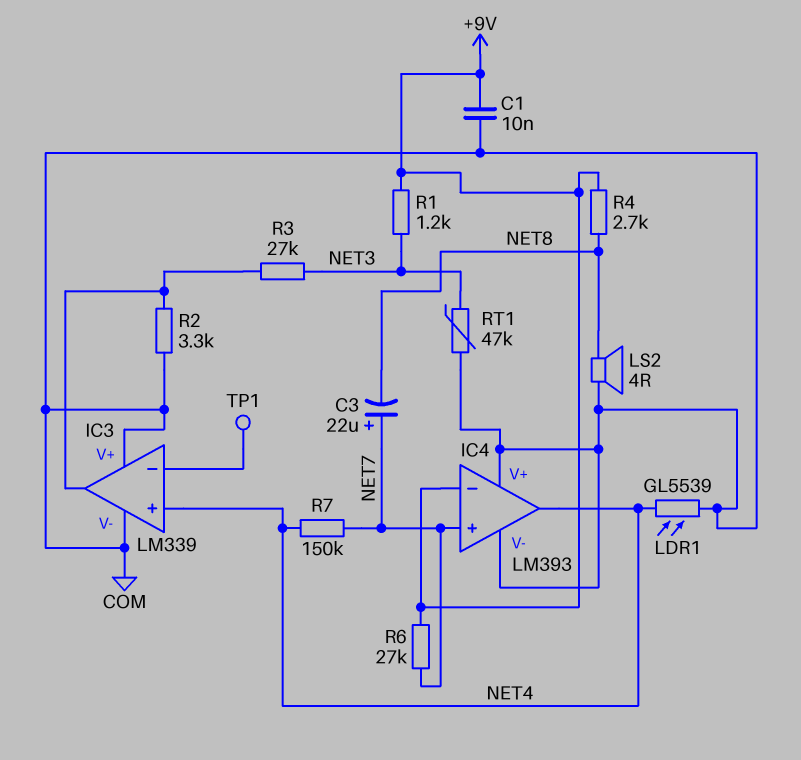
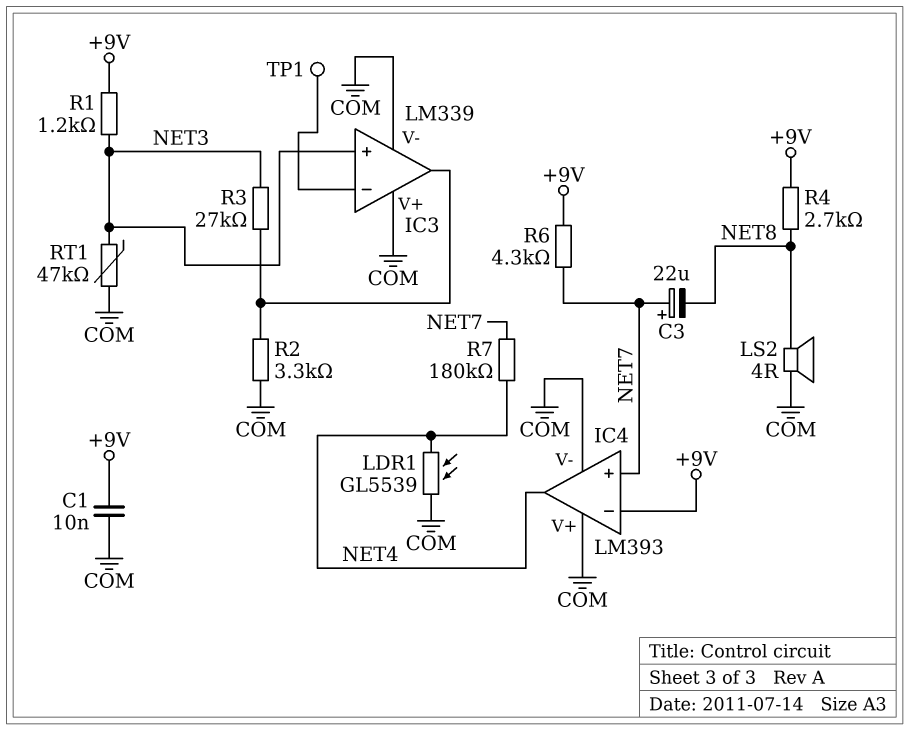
IC3 pin in+: NET4 -> NET3
R6: 27k (+9V, NET7) -> 4.3k (+9V, NET7)
R7: 150k (NET4, NET7) -> 180k (NET4, NET7)

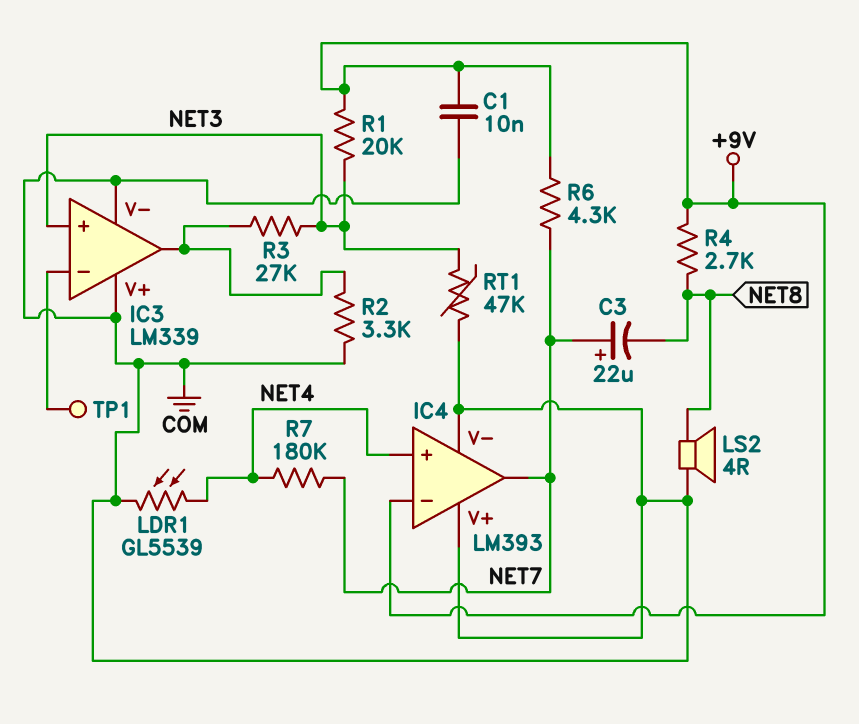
IC4 pin in+: NET7 -> NET4
IC4 pin out: NET4 -> NET7
R1: 1.2k (+9V, NET3) -> 20k (+9V, NET3)

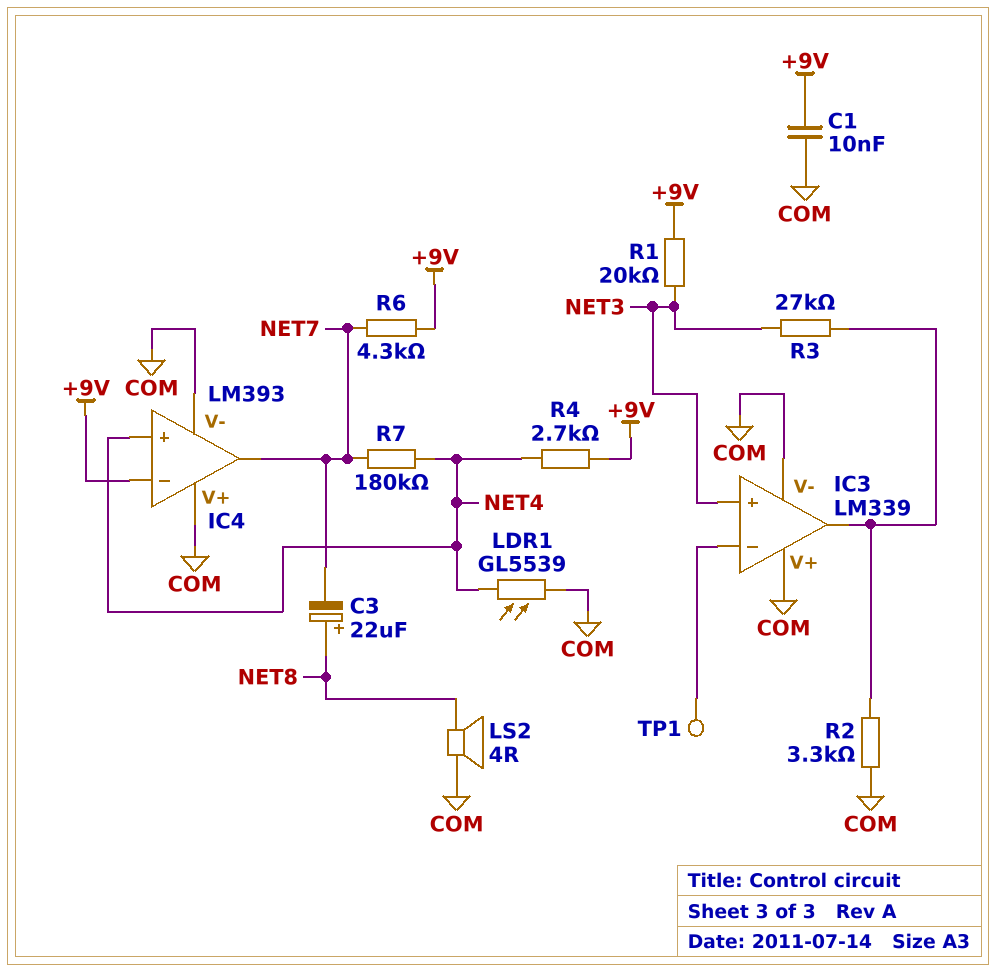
C3: 22uF (plus NET7, minus NET8) -> 22uF (plus NET8, minus NET7)
R4: 2.7k (+9V, NET8) -> 2.7k (+9V, NET4)
RT1: 47k (COM, NET3) -> none

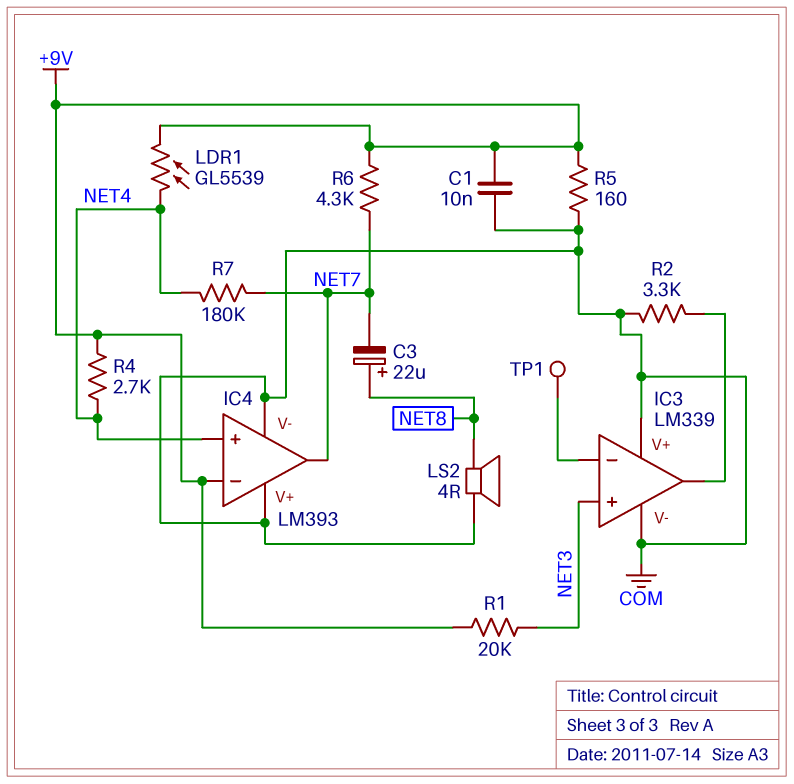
LDR1: GL5539 (COM, NET4) -> GL5539 (+9V, NET4)
R3: 27k (IC3/out, NET3) -> none
R5: none -> 160 (+9V, COM)

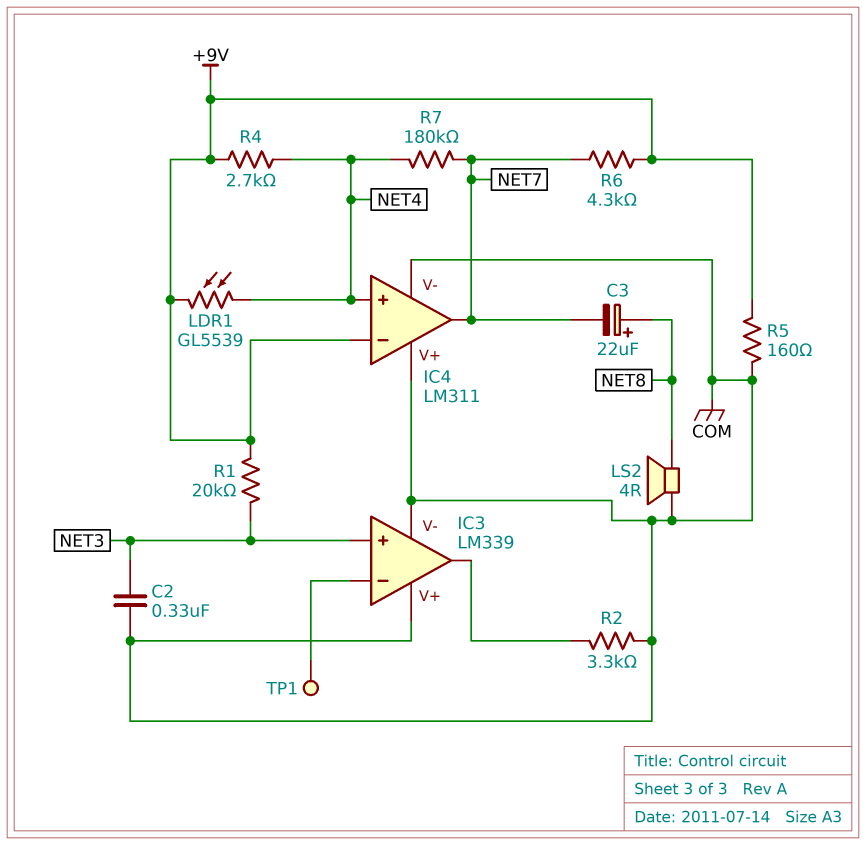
C1: 10nF (+9V, COM) -> none
C2: none -> 330nF (COM, NET3)
IC4: LM393 -> LM311

